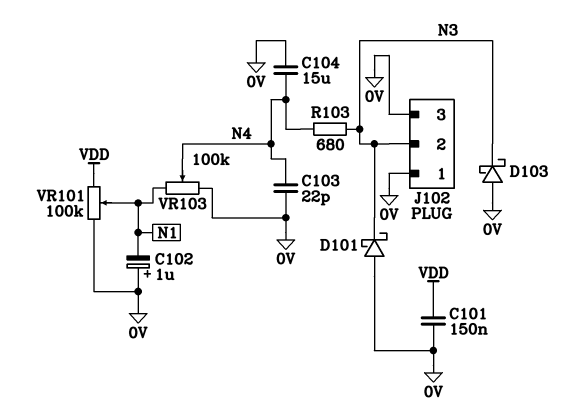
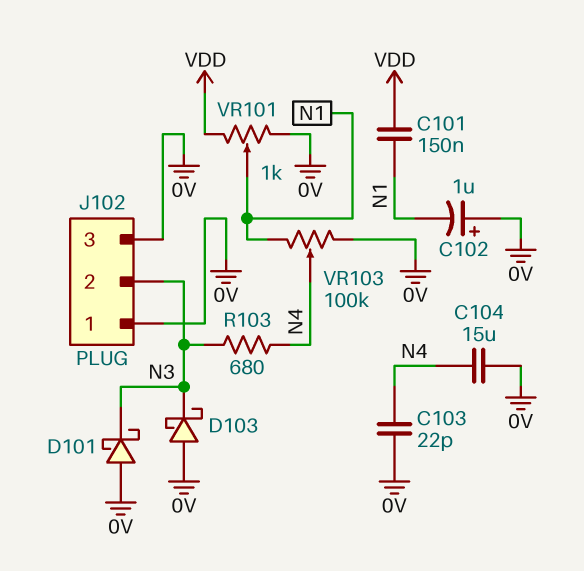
C101: 150nF (0V, VDD) -> 150nF (N1, VDD)
VR101: 100k (0V, VDD, wiper N1) -> 1k (0V, VDD, wiper N1)

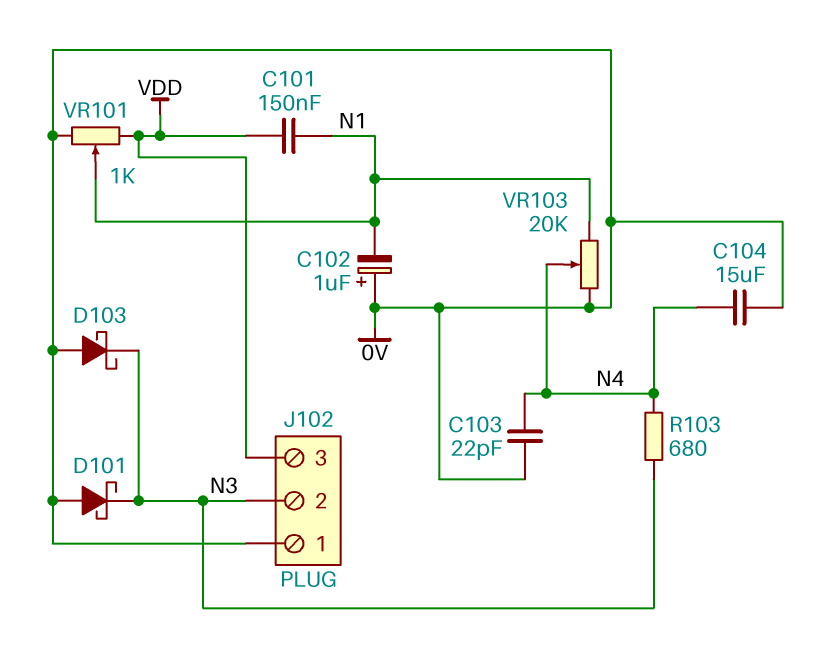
J102 pin 3: 0V -> VDD
VR103: 100k (0V, N1, wiper N4) -> 20k (0V, N1, wiper N4)

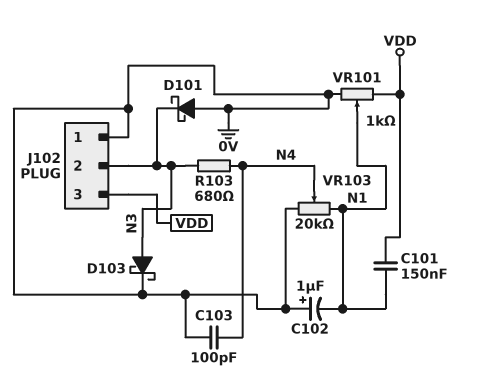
C103: 22pF (0V, N4) -> 100pF (0V, N4)
C104: 15uF (0V, N4) -> none
D103: schottky (A 0V, K N3) -> schottky (A N3, K 0V)

